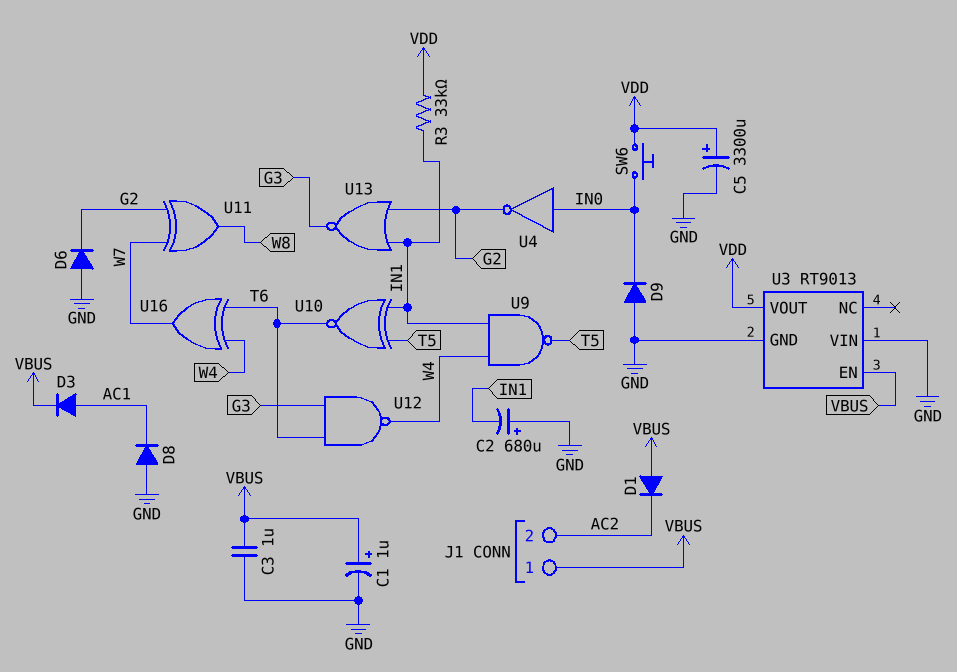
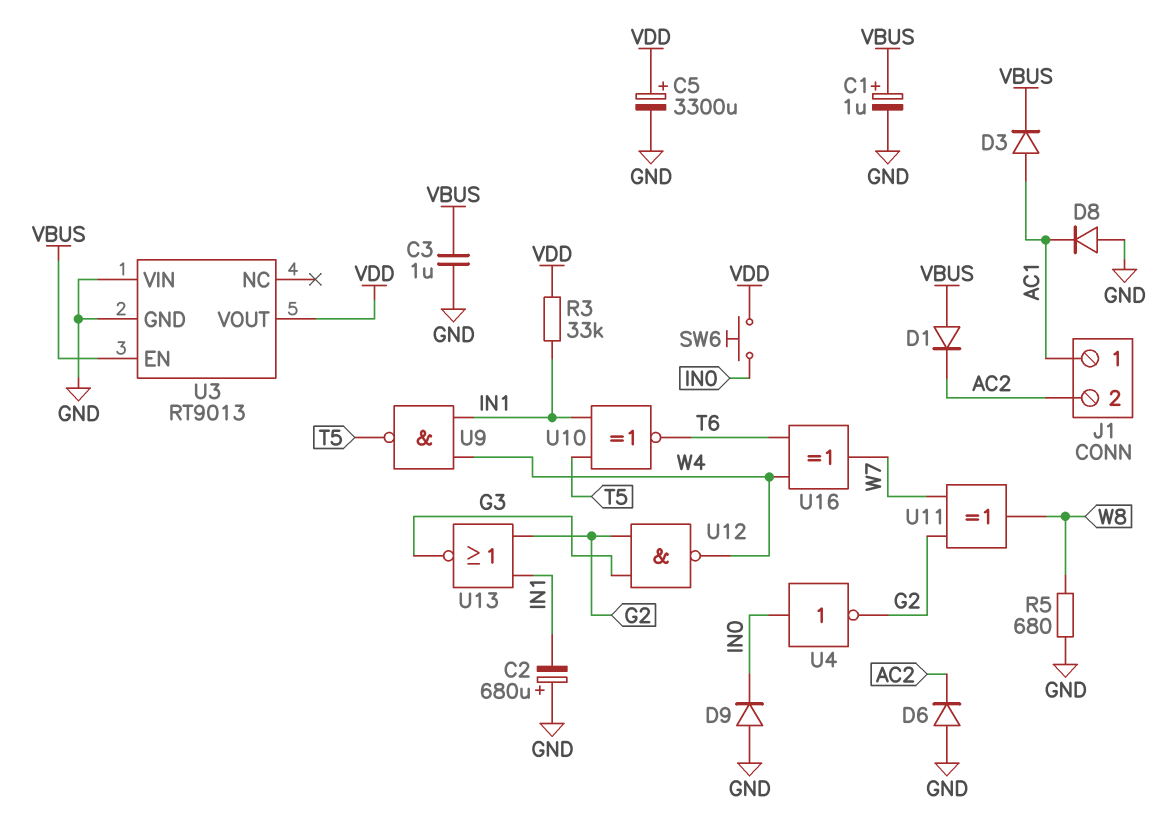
D6: diode (A GND, K G2) -> diode (A GND, K AC2)
J1 pin 1: VBUS -> AC1
R5: none -> 680 (GND, W8)
U12: NAND (in G3, in T6, out W4) -> NAND (in G2, in G3, out W4)

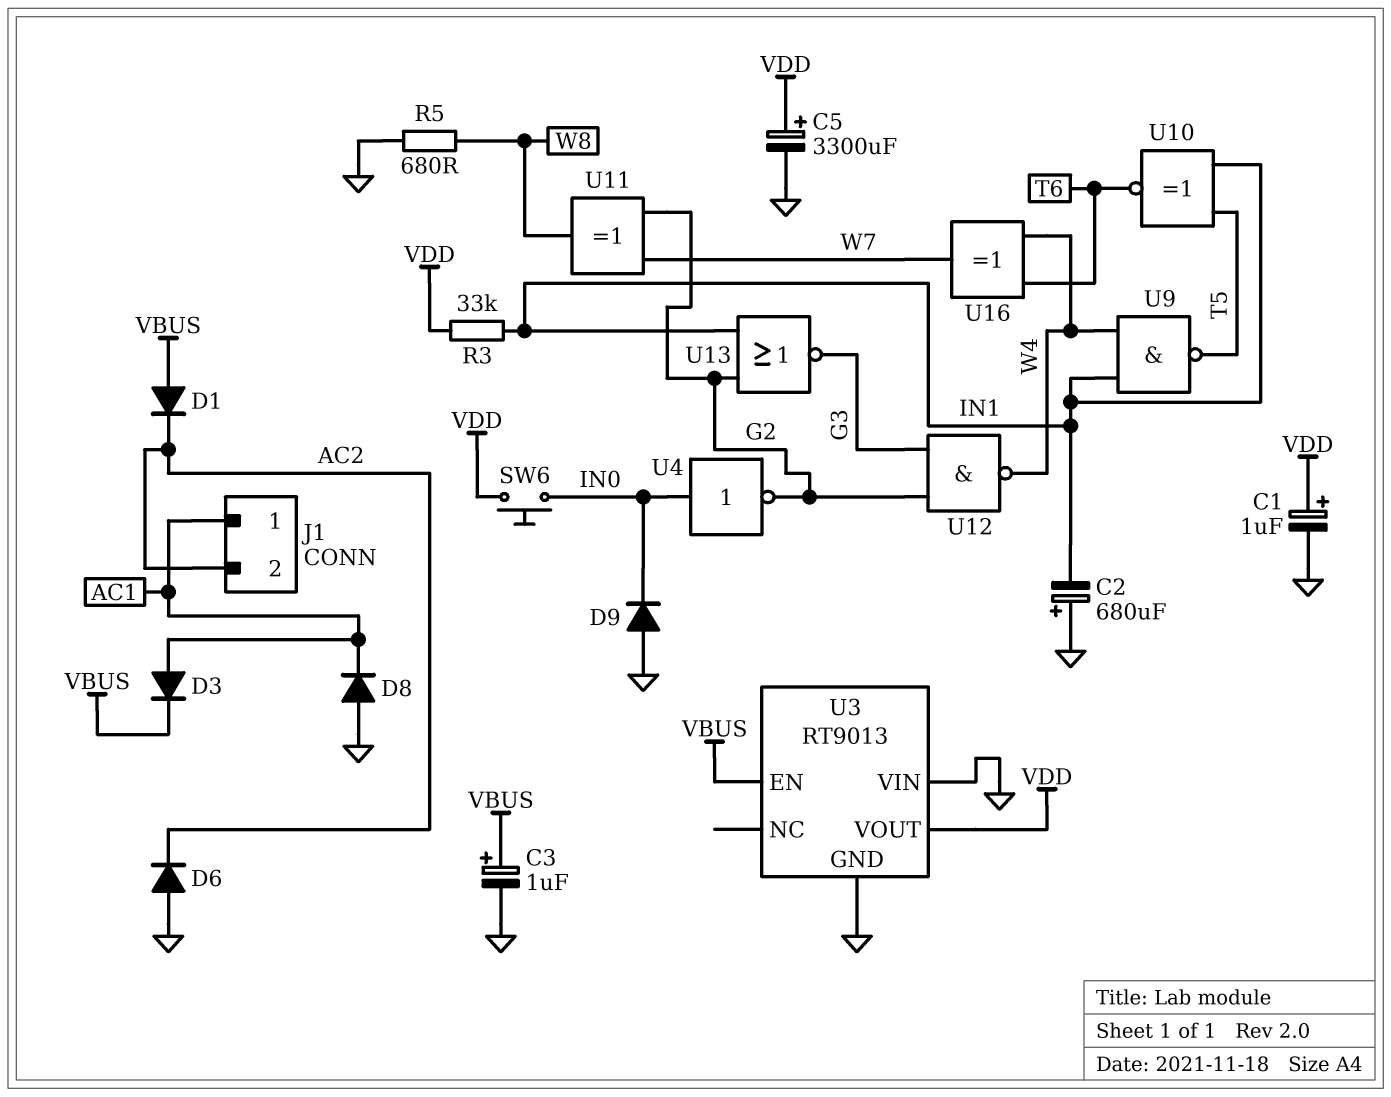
C1: 1uF (plus VBUS, minus GND) -> 1uF (plus VDD, minus GND)
C3: 1uF (GND, VBUS) -> 1uF (plus VBUS, minus GND)

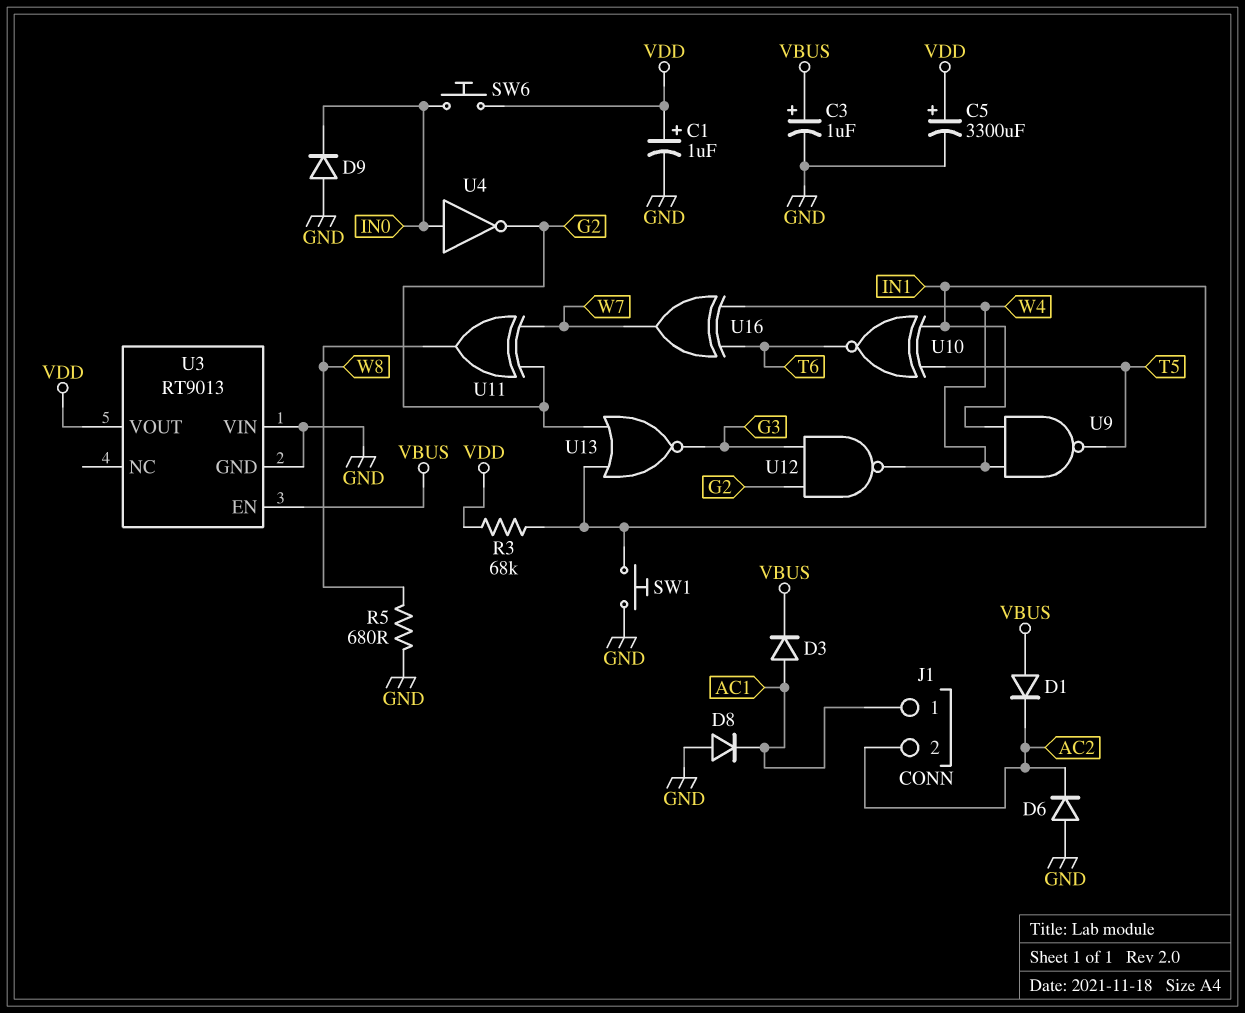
C2: 680uF (plus GND, minus IN1) -> none
R3: 33k (IN1, VDD) -> 68k (IN1, VDD)
SW1: none -> button (GND, IN1)

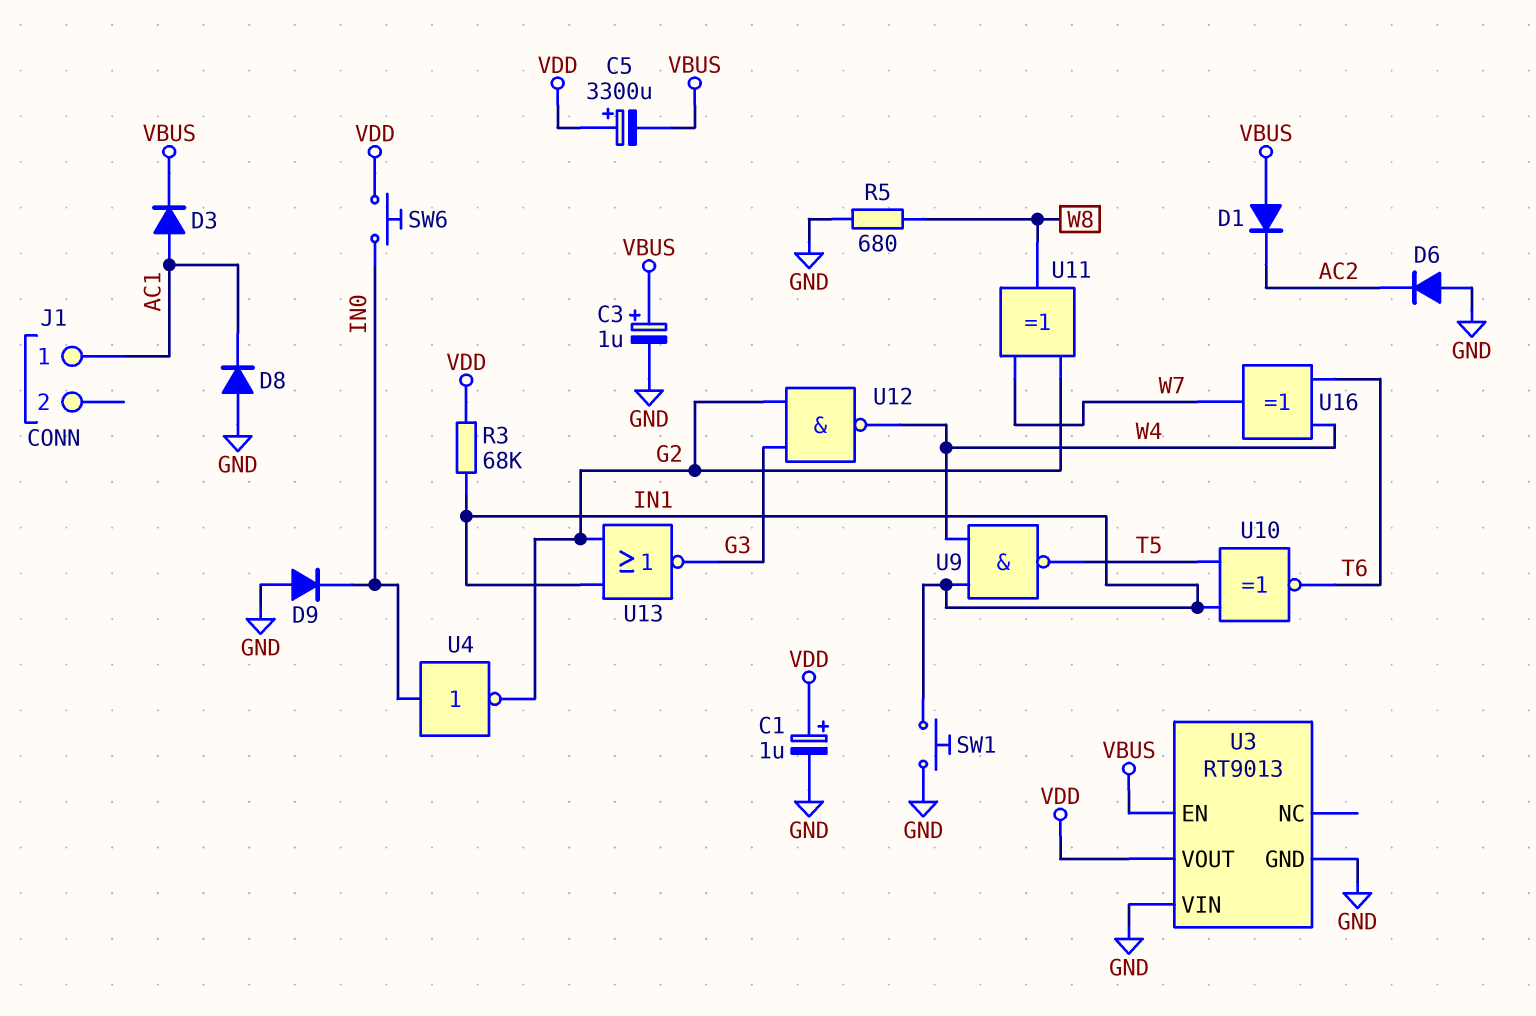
C5: 3300uF (plus VDD, minus GND) -> 3300uF (plus VDD, minus VBUS)
J1 pin 2: AC2 -> none

